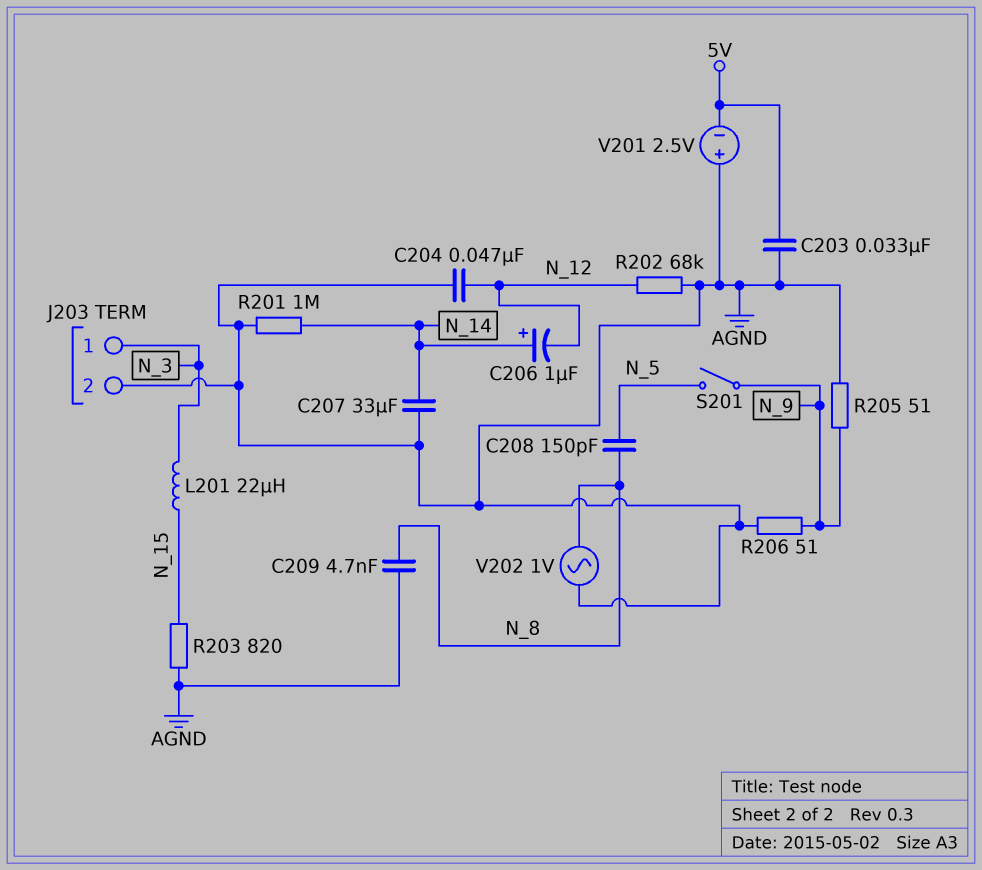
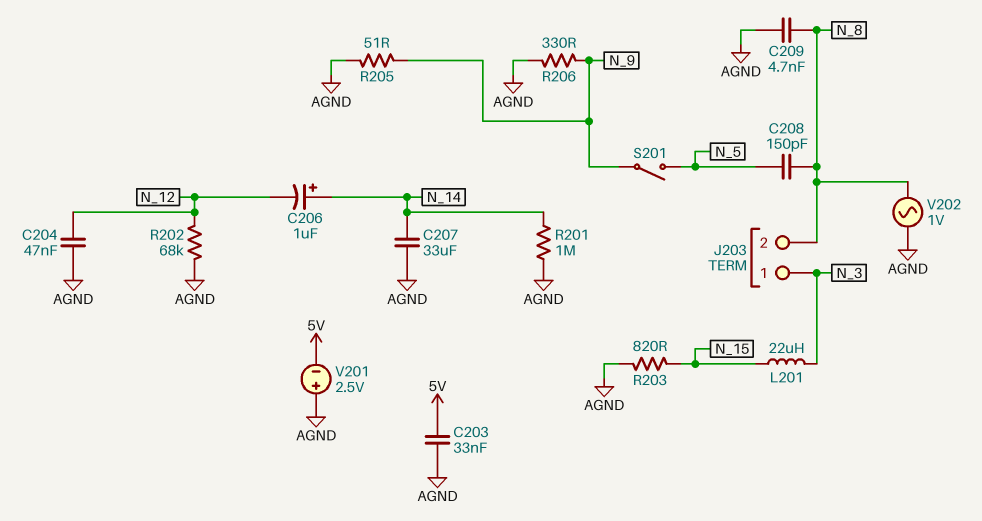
J203 pin 2: AGND -> N_8
R206: 51 (AGND, N_9) -> 330 (AGND, N_9)

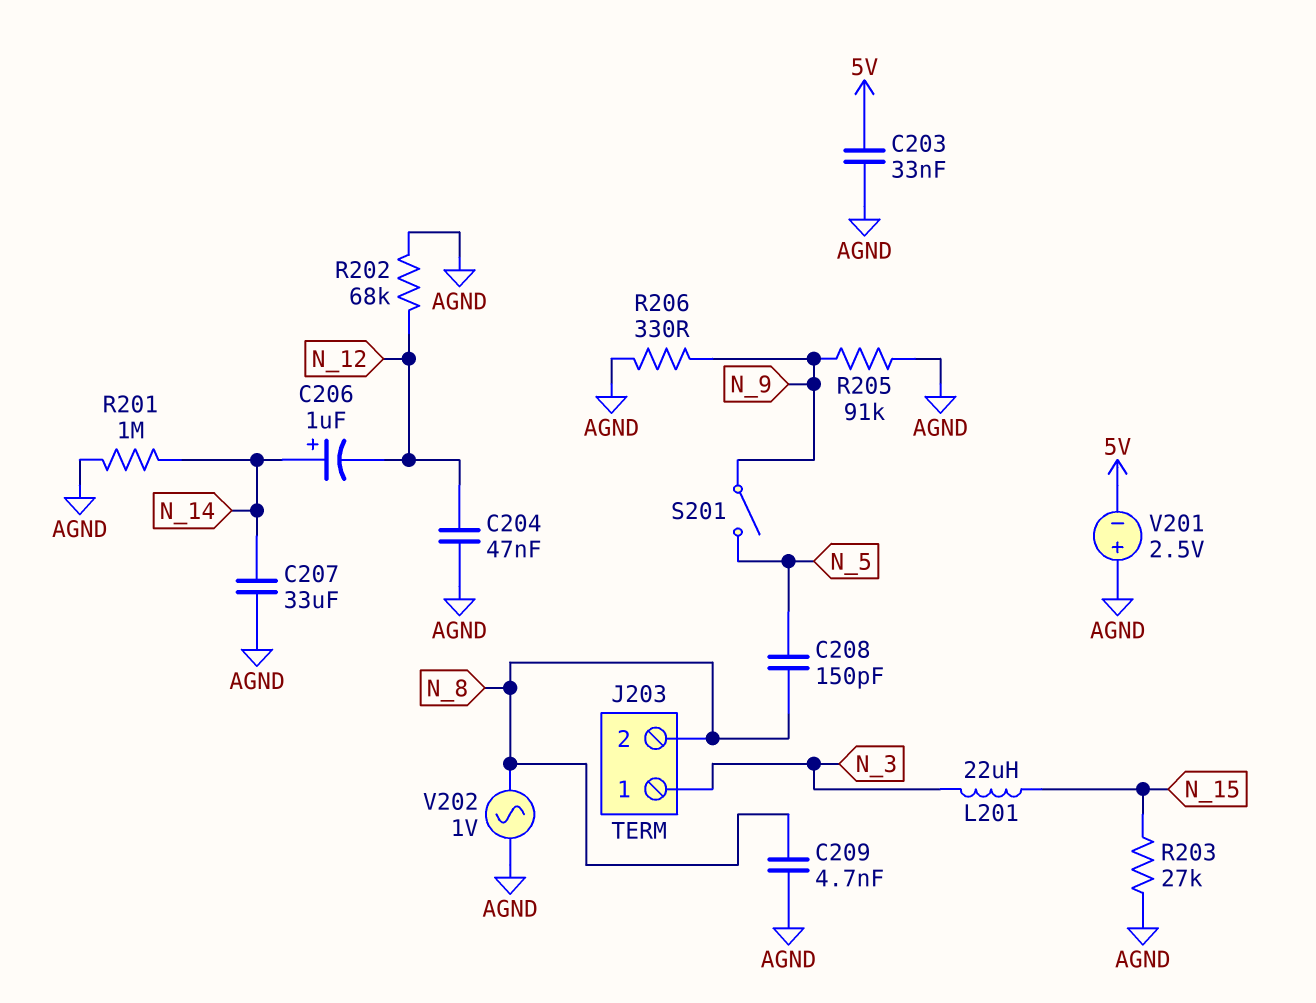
R203: 820 (AGND, N_15) -> 27k (AGND, N_15)
R205: 51 (AGND, N_9) -> 91k (AGND, N_9)

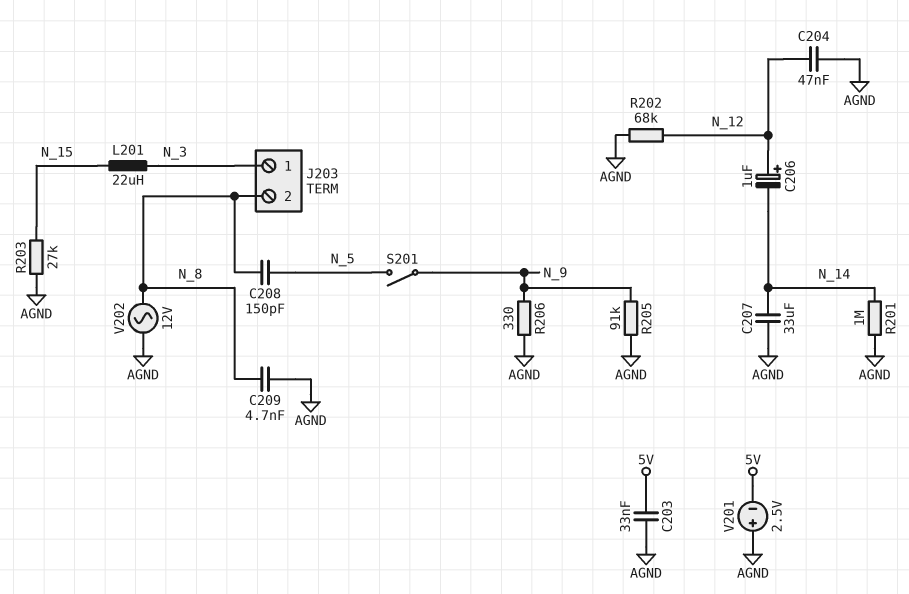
C206: 1uF (plus N_14, minus N_12) -> 1uF (plus N_12, minus N_14)
V202: AC 1V (AGND, N_8) -> AC 12V (AGND, N_8)

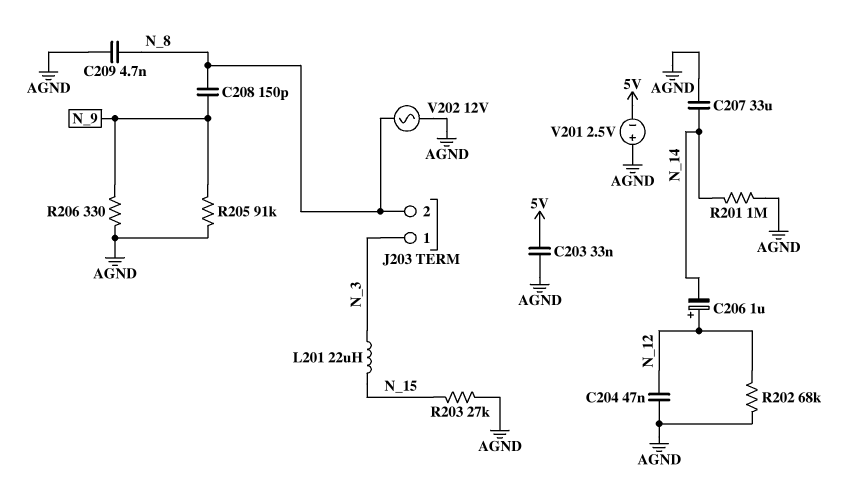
C208: 150pF (N_5, N_8) -> 150pF (N_8, N_9)
S201: switch (N_5, N_9) -> none

